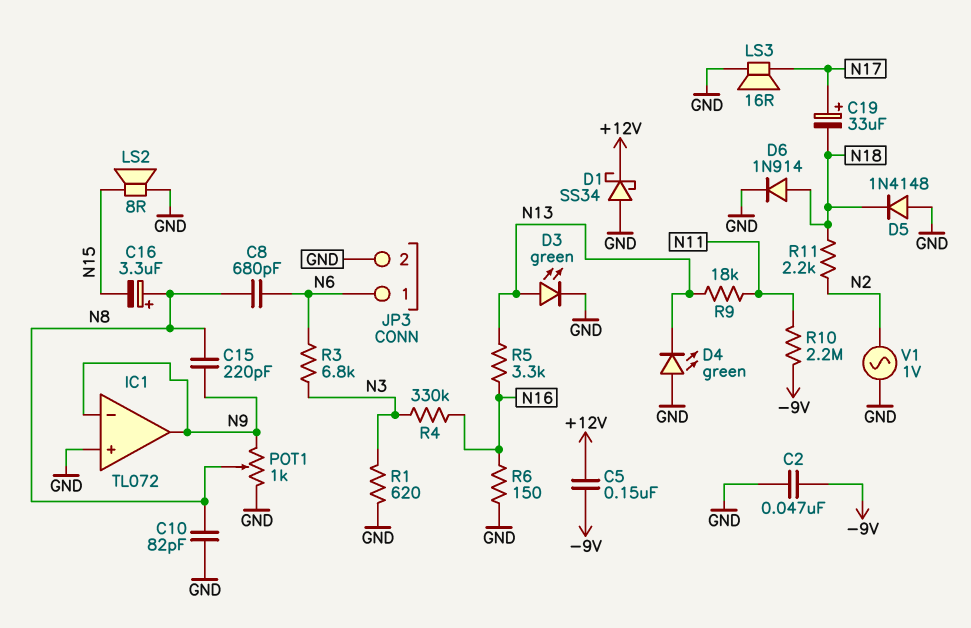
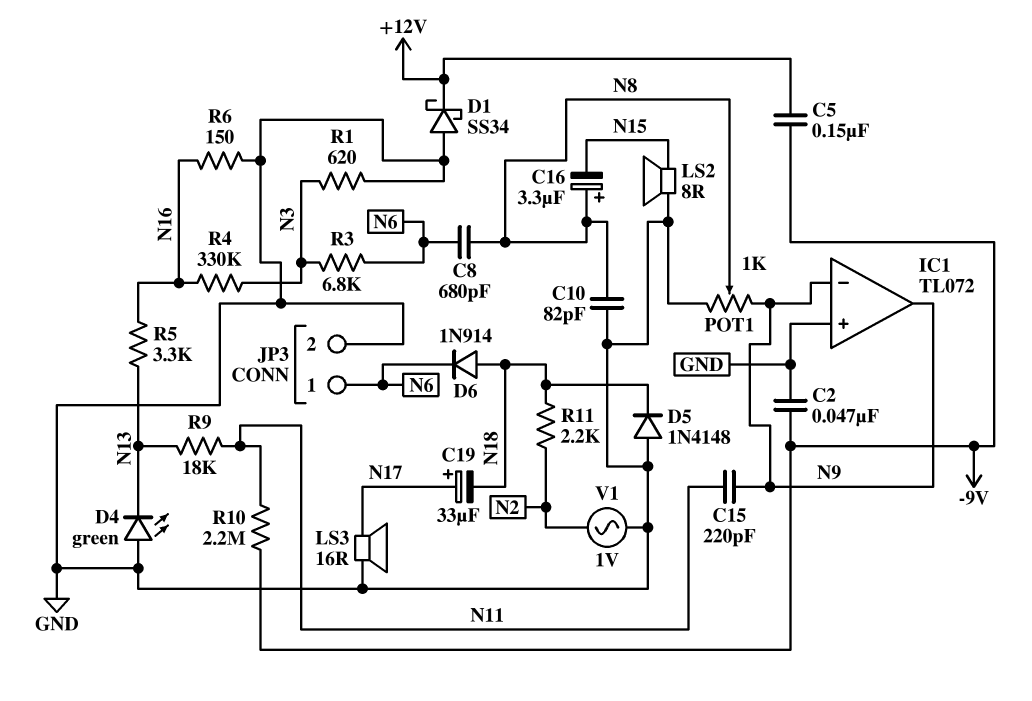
C15: 220pF (N8, N9) -> 220pF (N9, N11)
D3: LED green (A N13, K GND) -> none
D6: diode 1N914 (A N18, K GND) -> diode 1N914 (A N18, K N6)

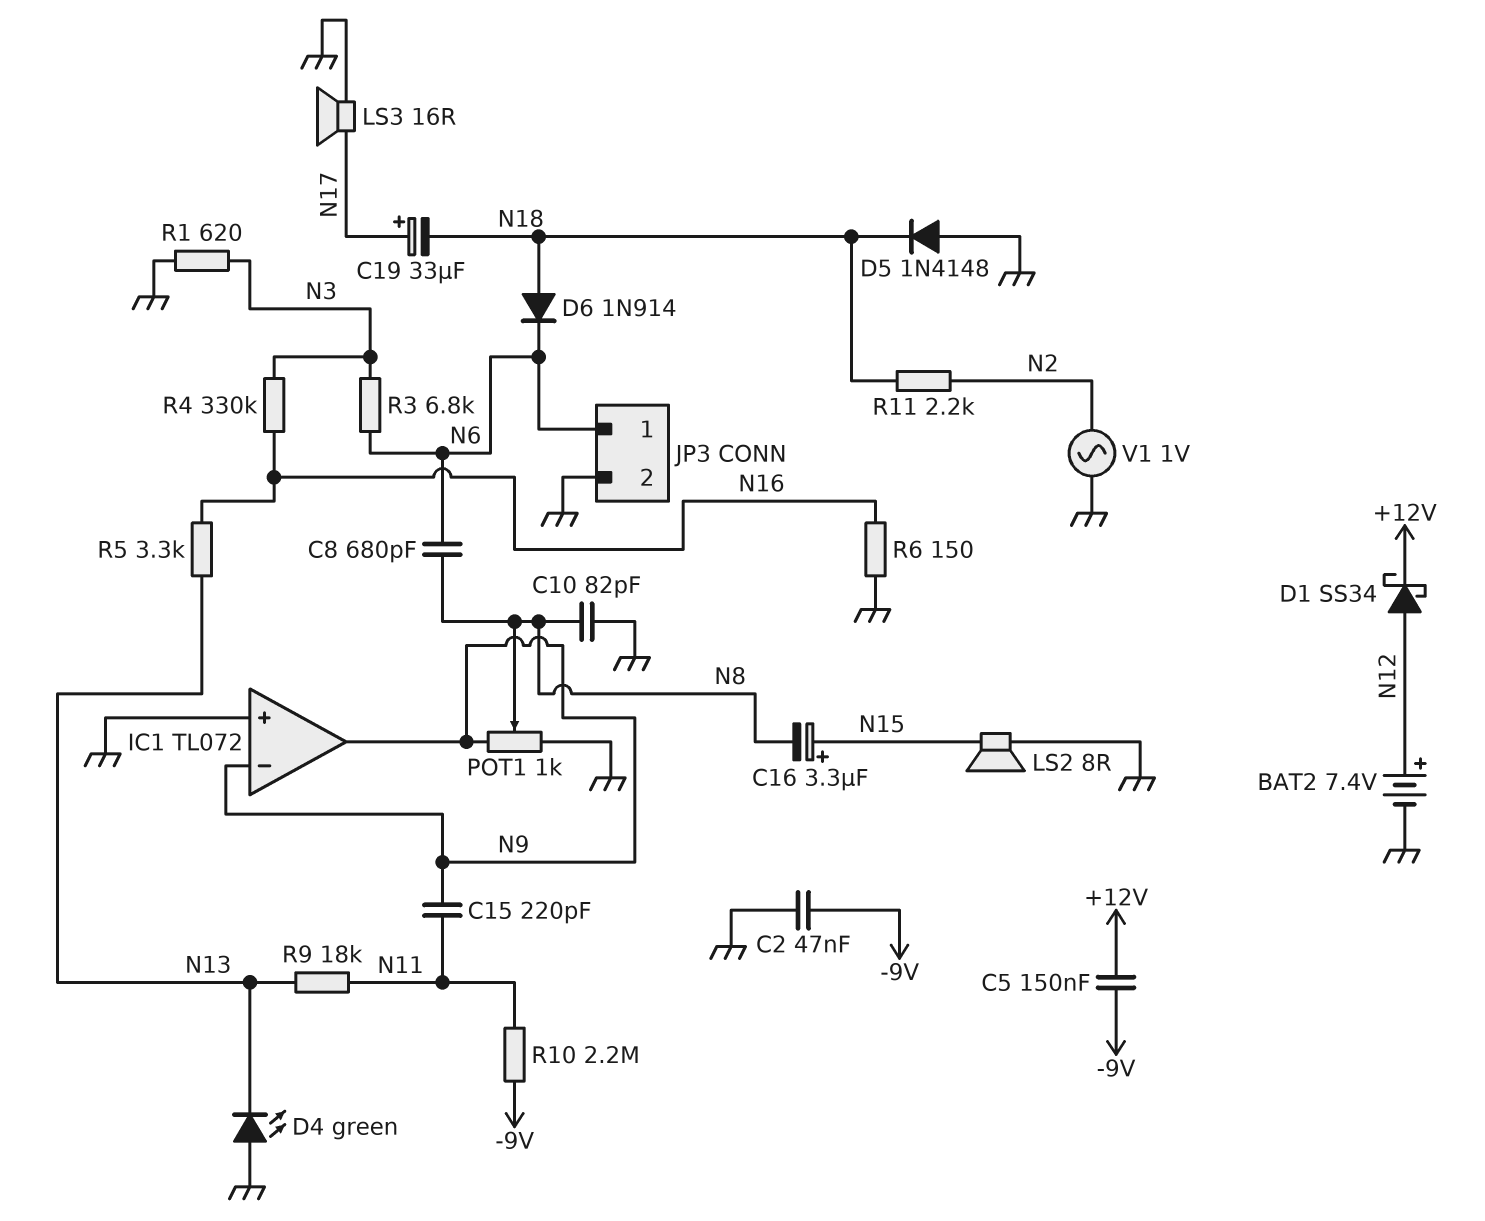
BAT2: none -> 7.4V (plus N12, minus GND)
C16: 3.3uF (plus N8, minus N15) -> 3.3uF (plus N15, minus N8)
D1: schottky SS34 (A GND, K +12V) -> schottky SS34 (A N12, K +12V)

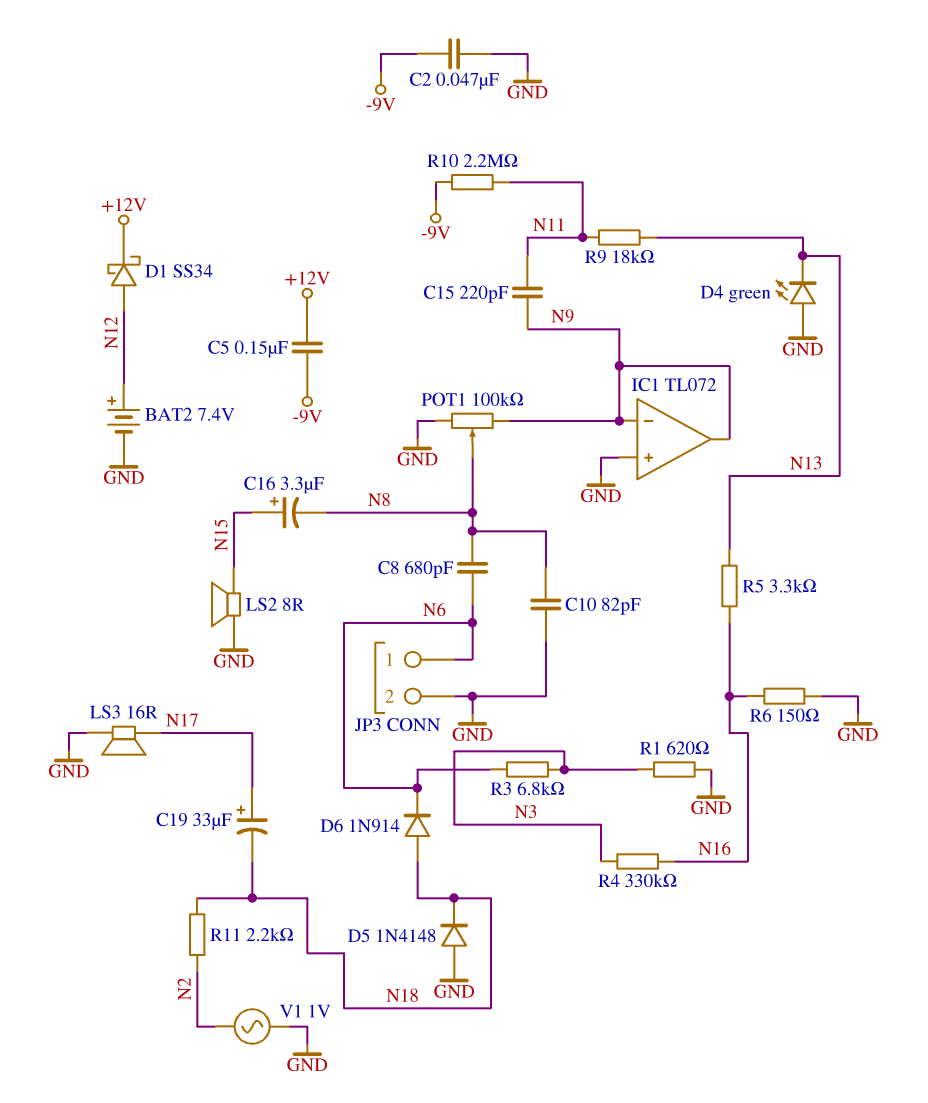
POT1: 1k (GND, N9, wiper N8) -> 100k (GND, N9, wiper N8)

